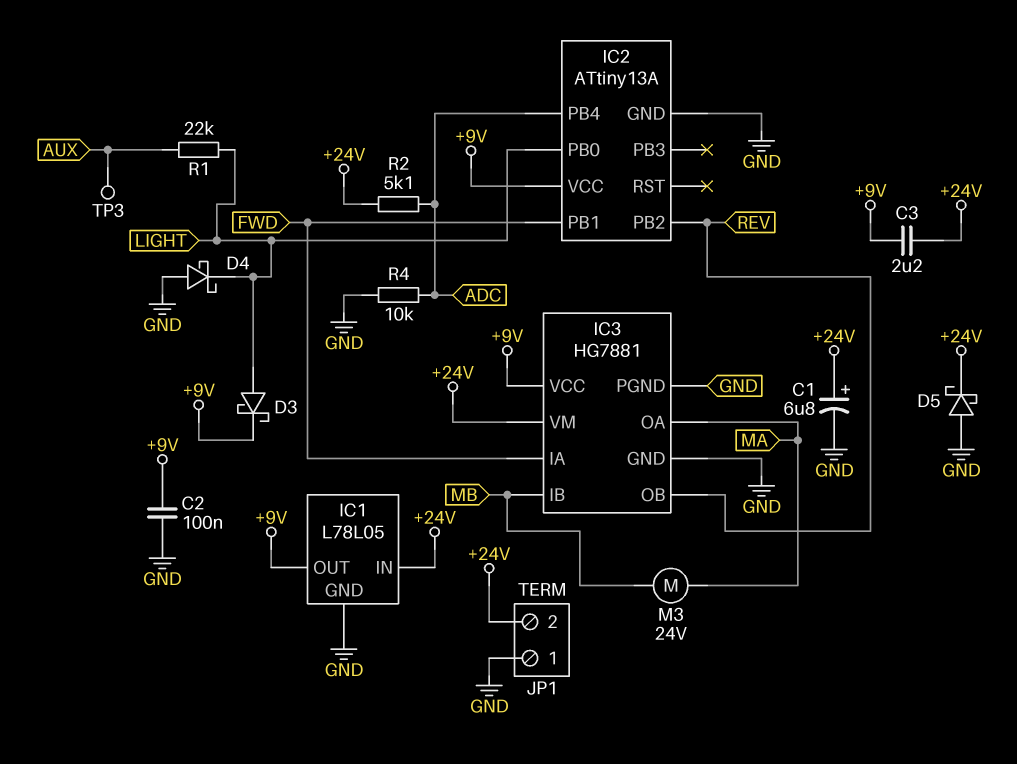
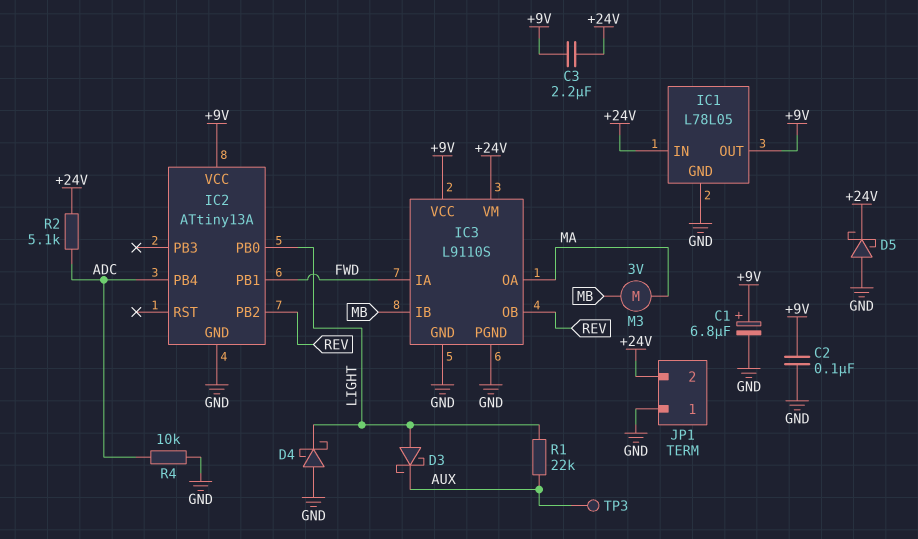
C1: 6.8uF (plus +24V, minus GND) -> 6.8uF (plus +9V, minus GND)
D3: schottky (A LIGHT, K +9V) -> schottky (A LIGHT, K AUX)
IC3: HG7881 -> L9110S
M3: motor 24V (MA, MB) -> motor 3V (MA, MB)

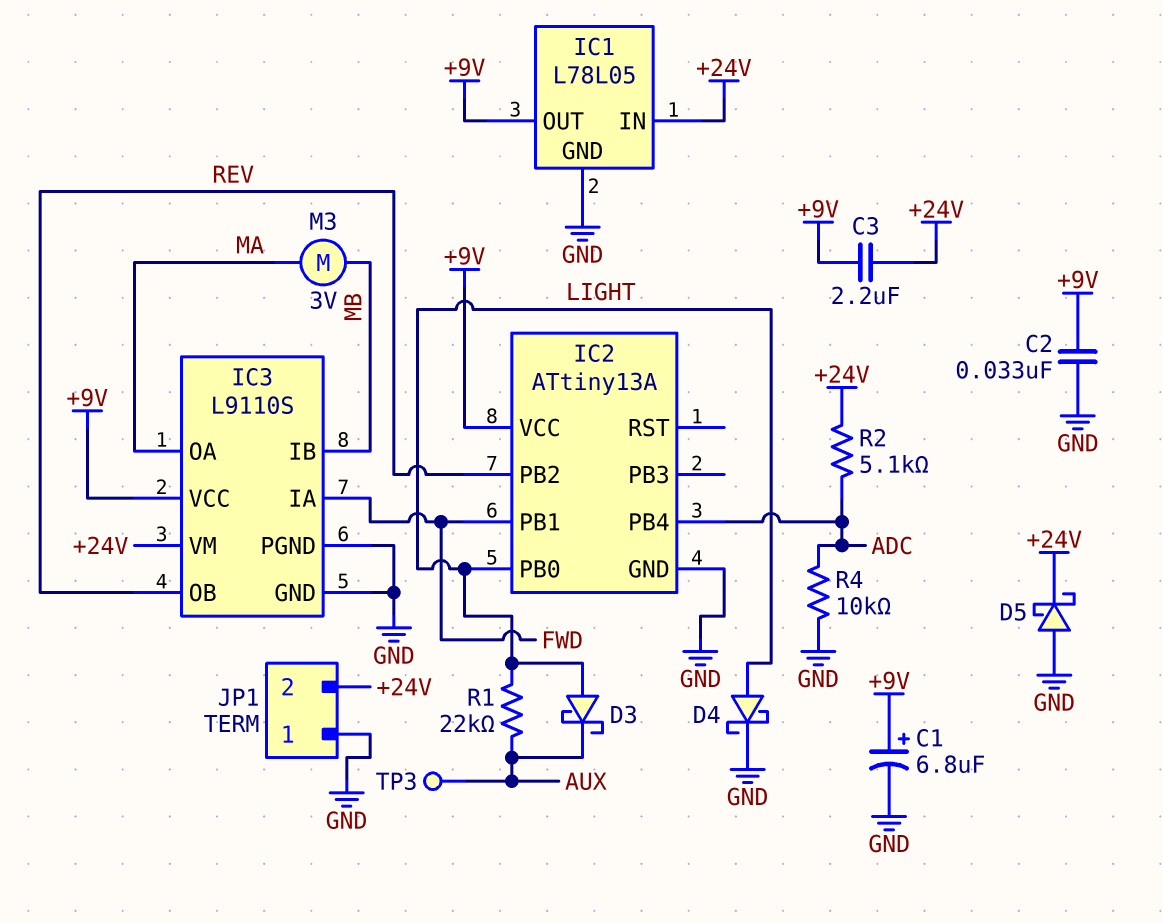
C2: 100nF (+9V, GND) -> 33nF (+9V, GND)
D4: schottky (A GND, K LIGHT) -> schottky (A LIGHT, K GND)

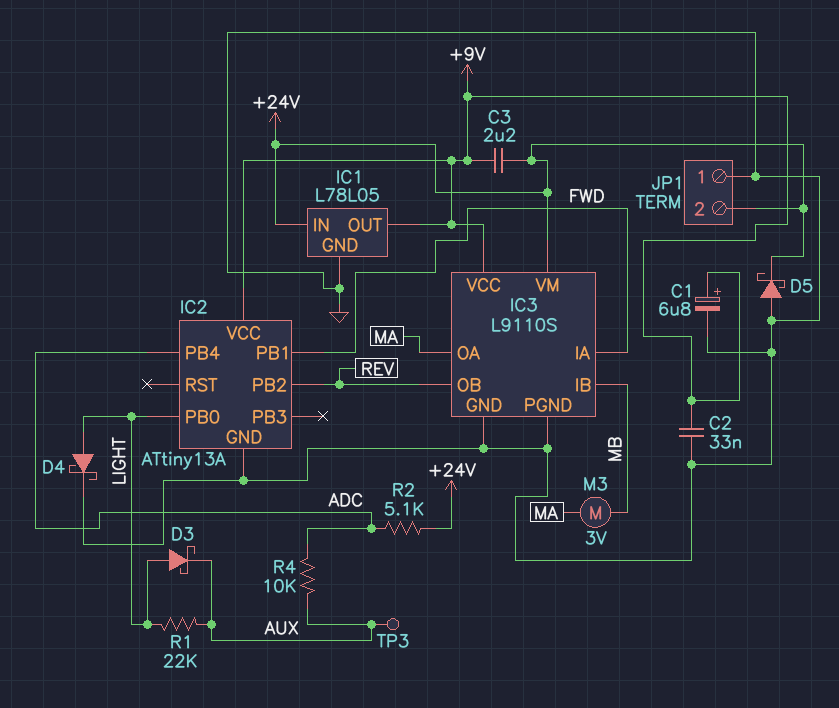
R4: 10k (ADC, GND) -> 10k (ADC, AUX)

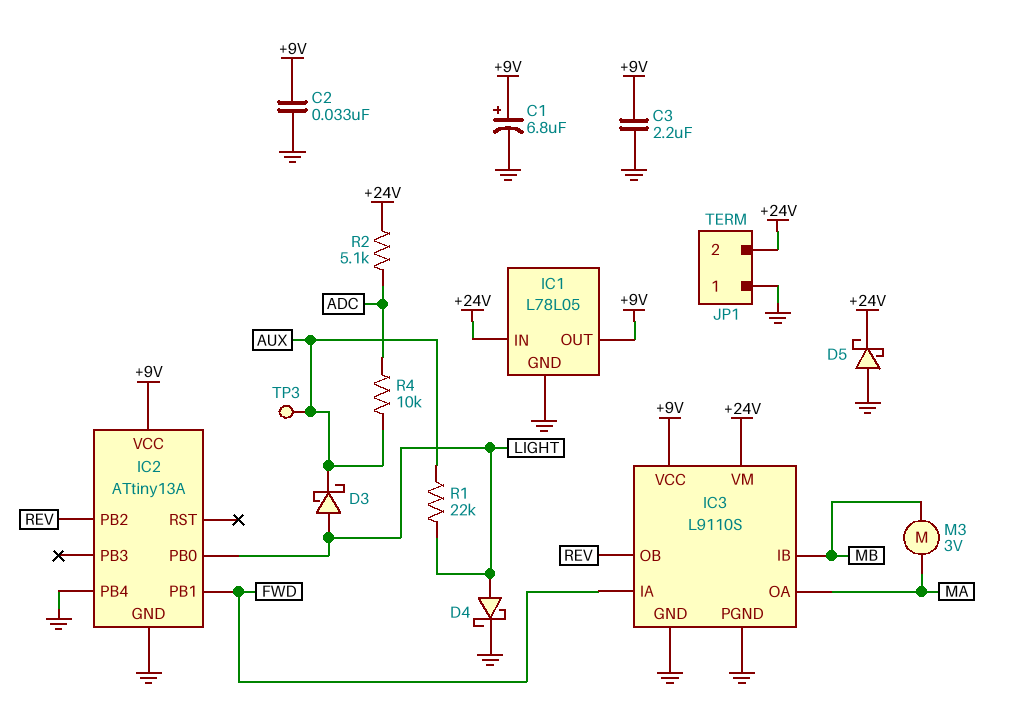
C3: 2.2uF (+9V, +24V) -> 2.2uF (+9V, GND)
IC2 pin PB4: ADC -> GND

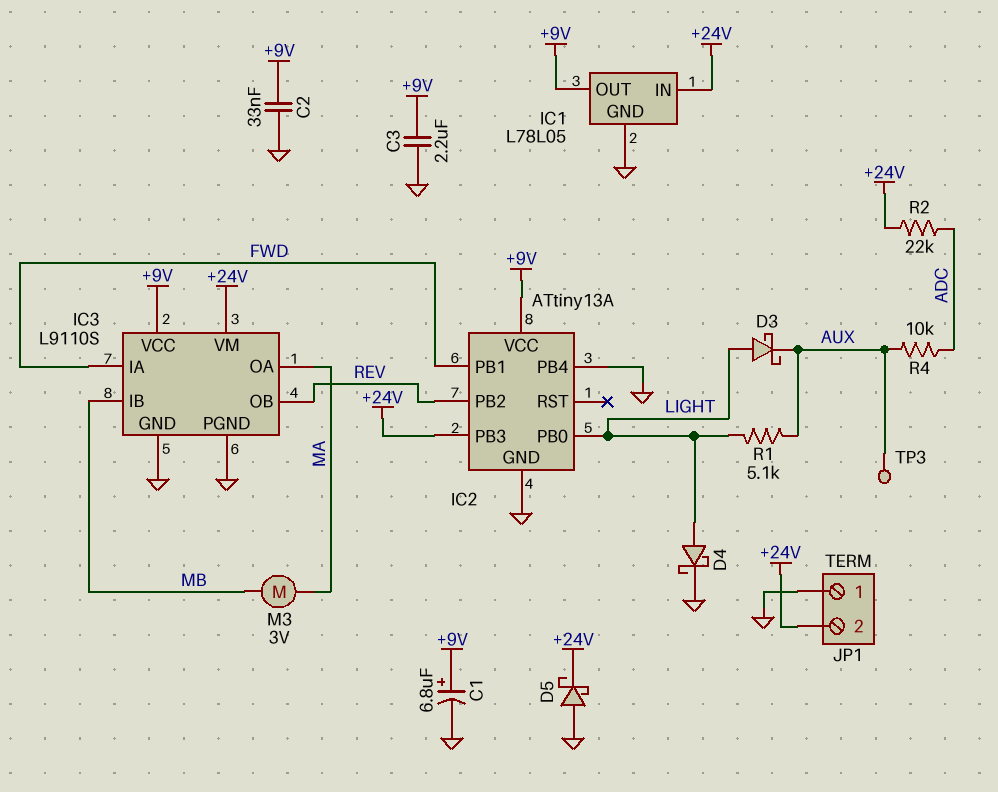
IC2 pin PB3: none -> +24V
R1: 22k (AUX, LIGHT) -> 5.1k (AUX, LIGHT)
R2: 5.1k (+24V, ADC) -> 22k (+24V, ADC)

